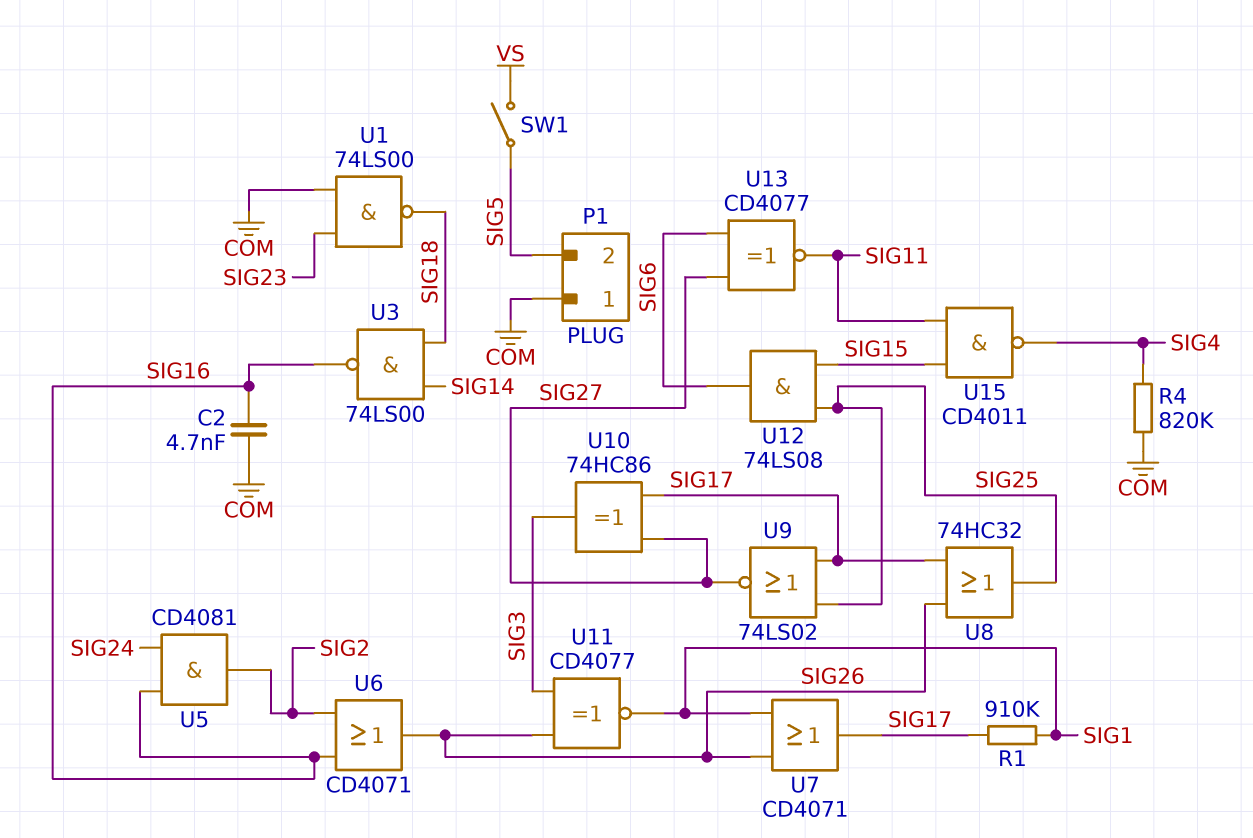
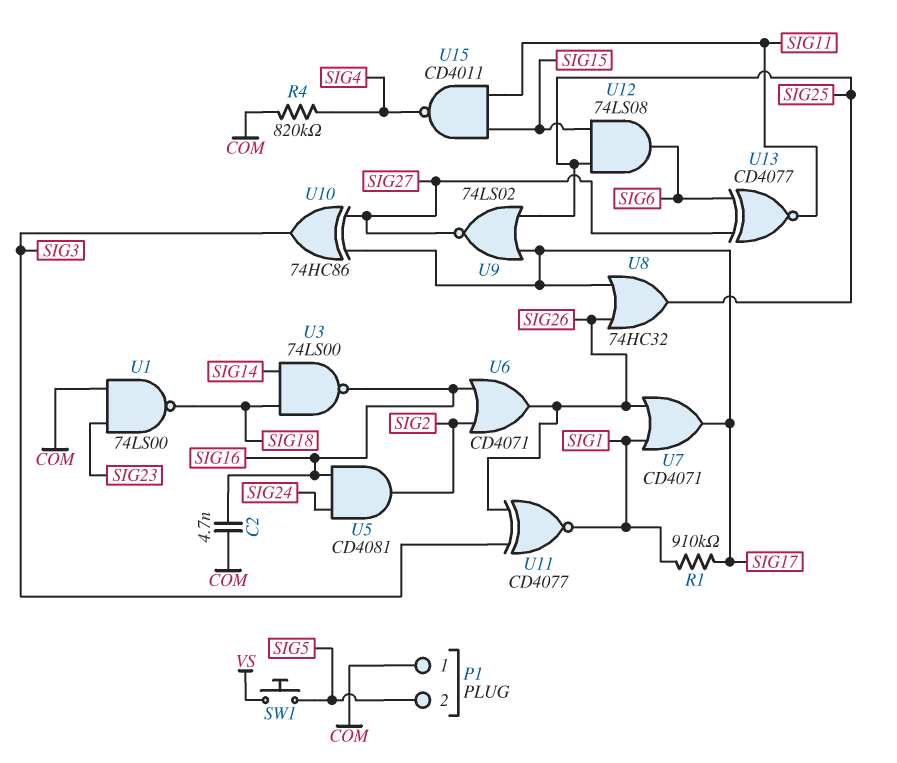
SW1: switch (SIG5, VS) -> button (SIG5, VS)

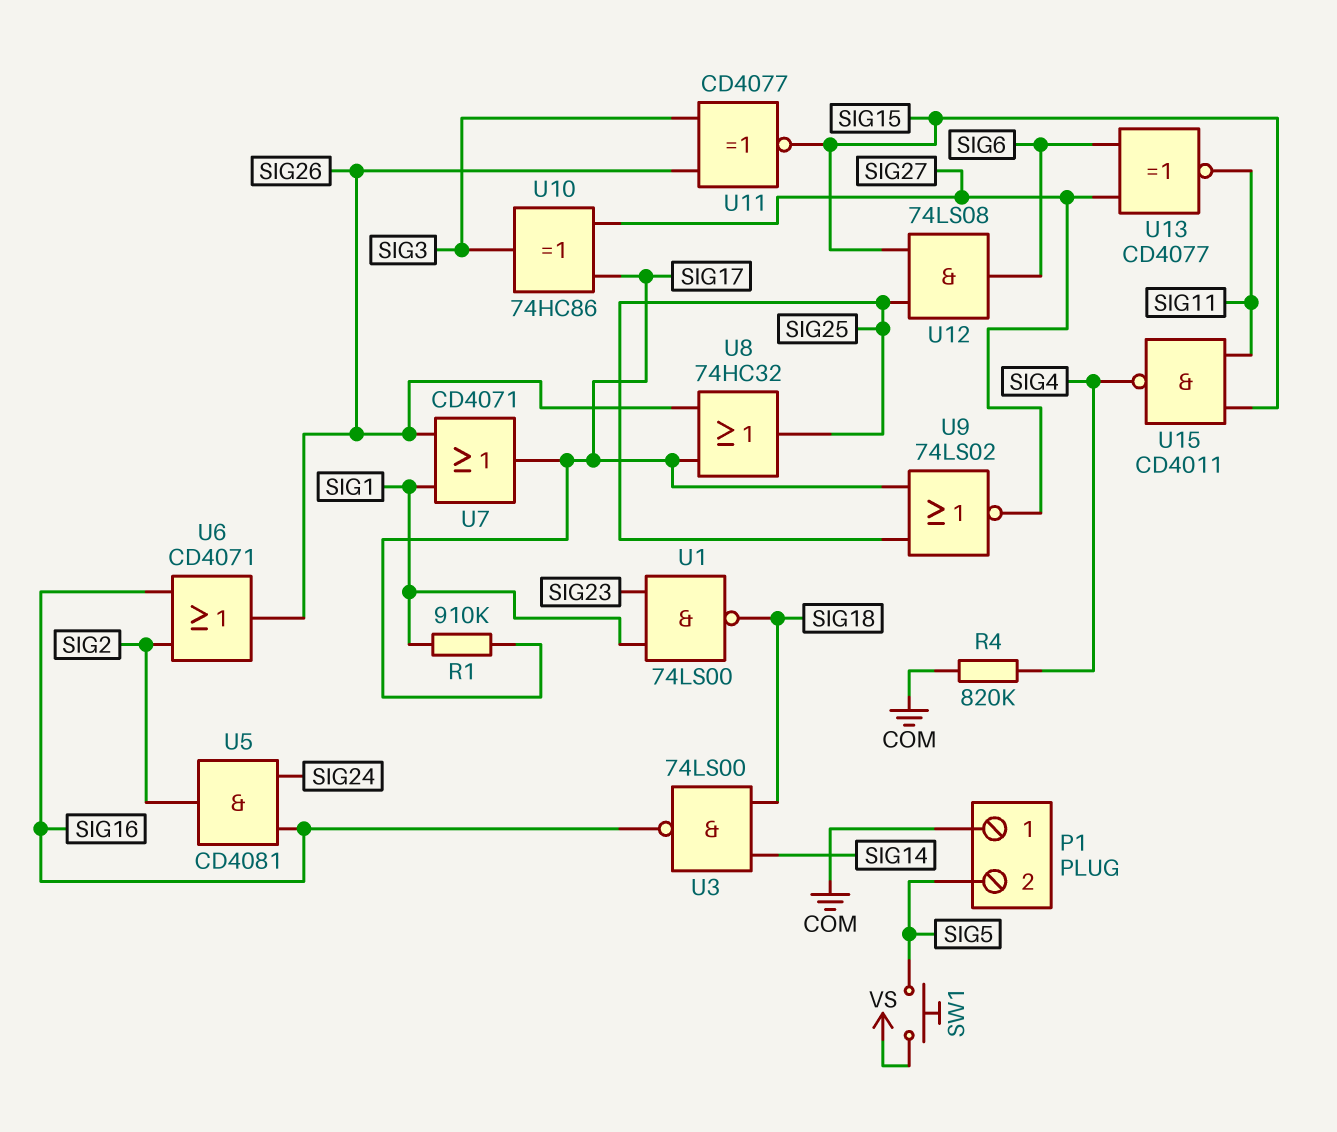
C2: 4.7nF (COM, SIG16) -> none
U1: NAND 74LS00 (in COM, in SIG23, out SIG18) -> NAND 74LS00 (in SIG1, in SIG23, out SIG18)
U11: XNOR CD4077 (in SIG3, in SIG26, out SIG1) -> XNOR CD4077 (in SIG3, in SIG26, out SIG15)

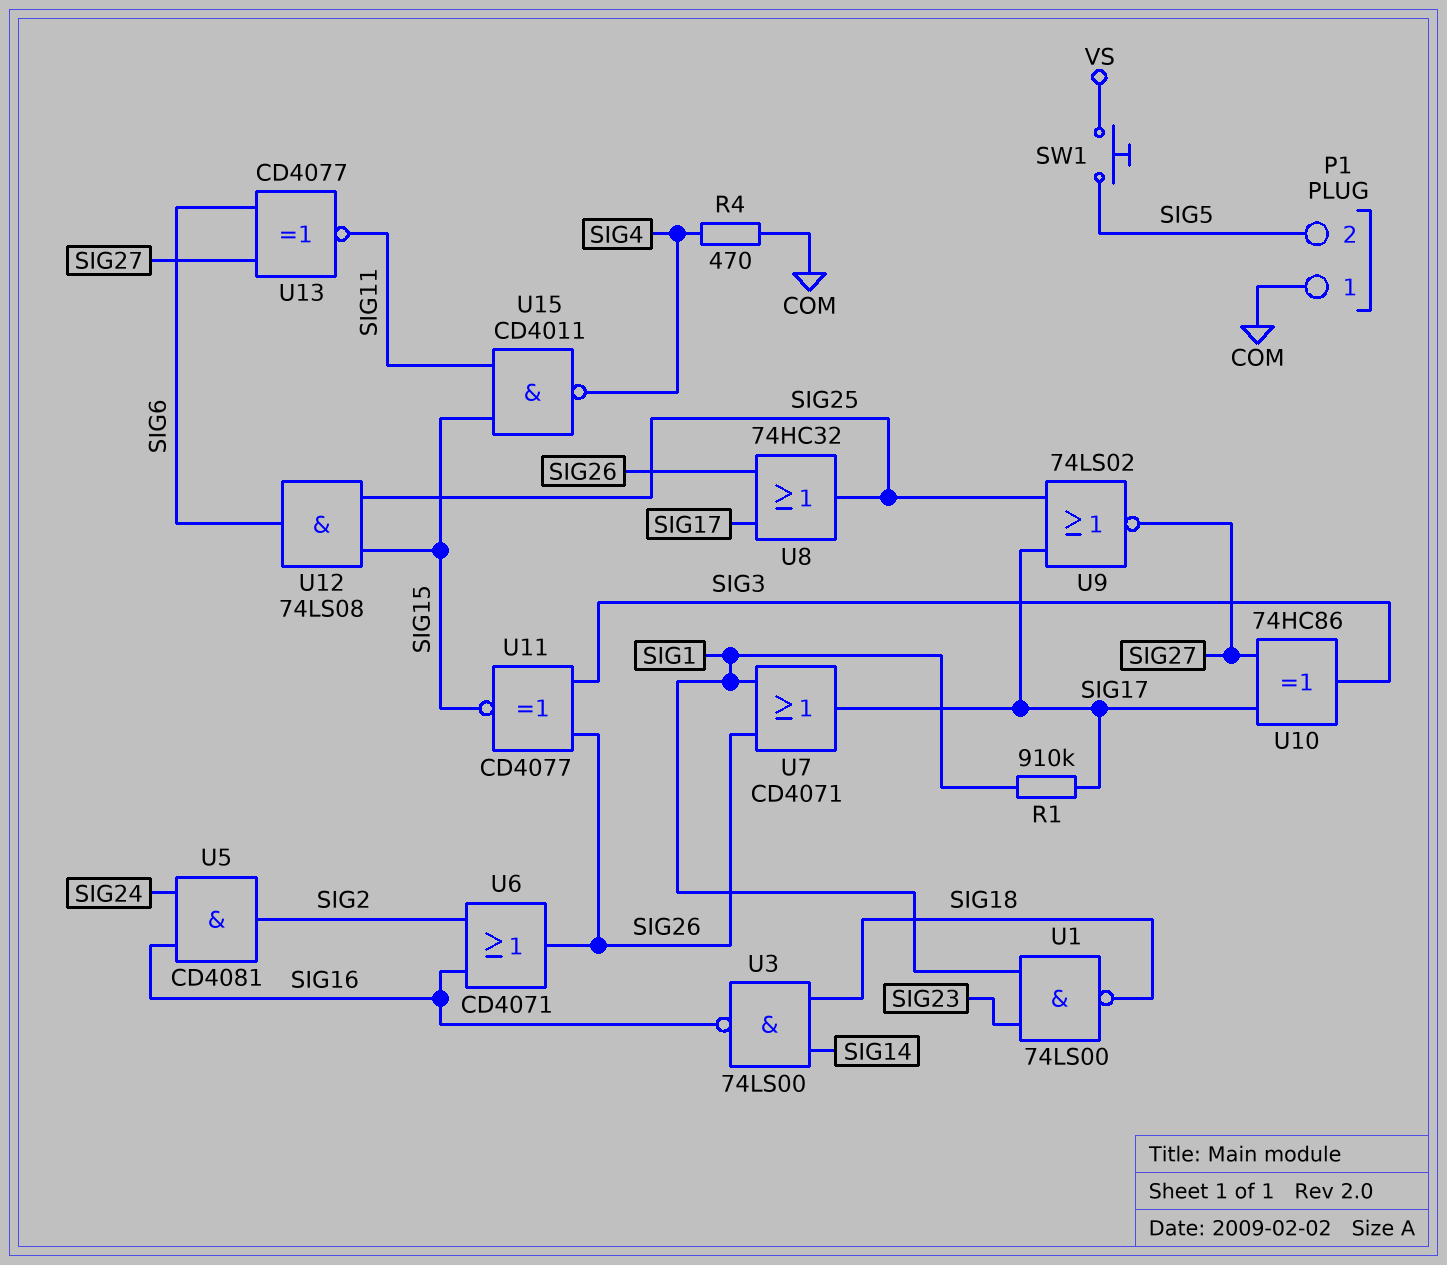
R4: 820k (COM, SIG4) -> 470 (COM, SIG4)

